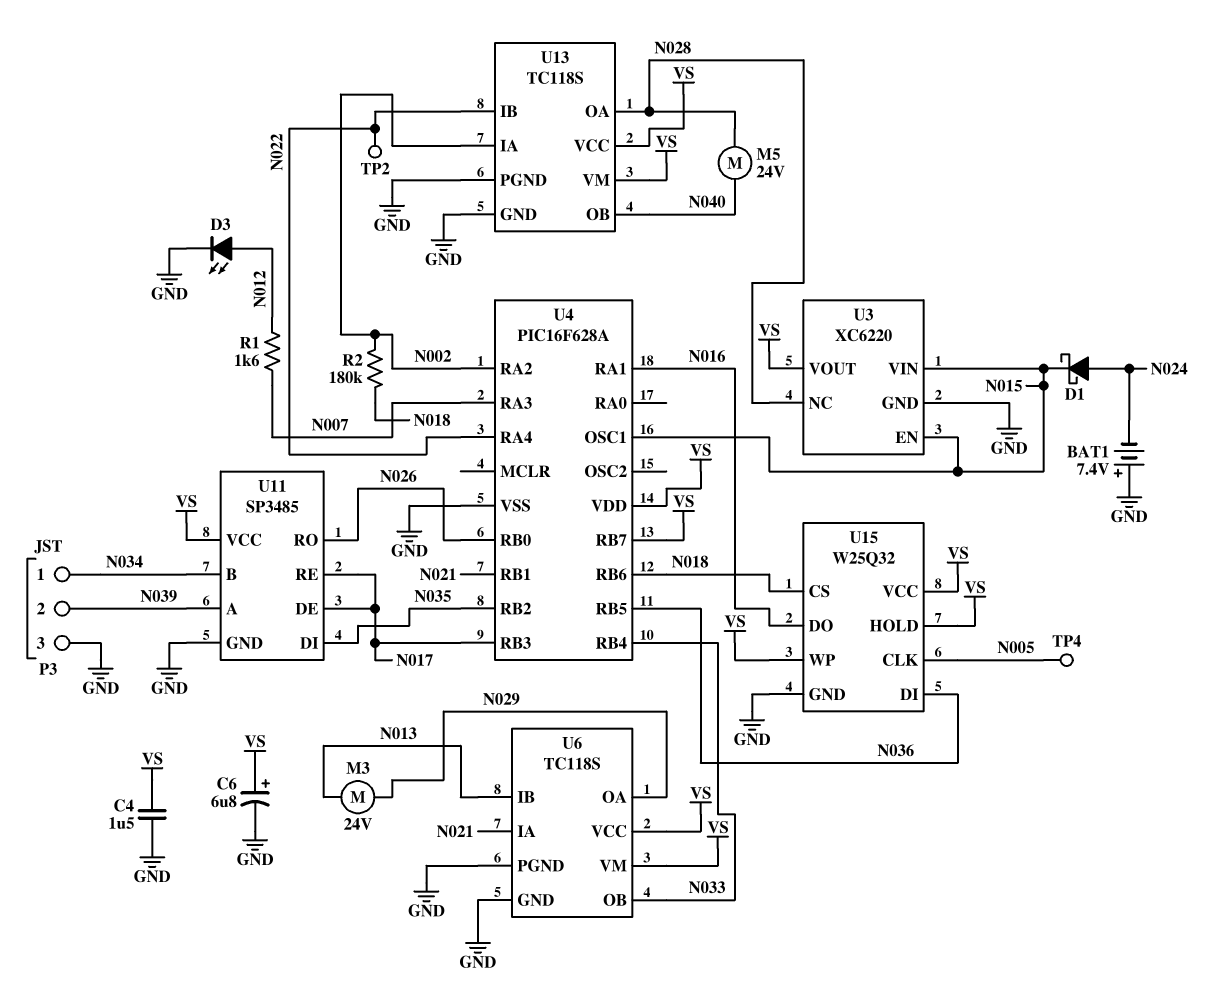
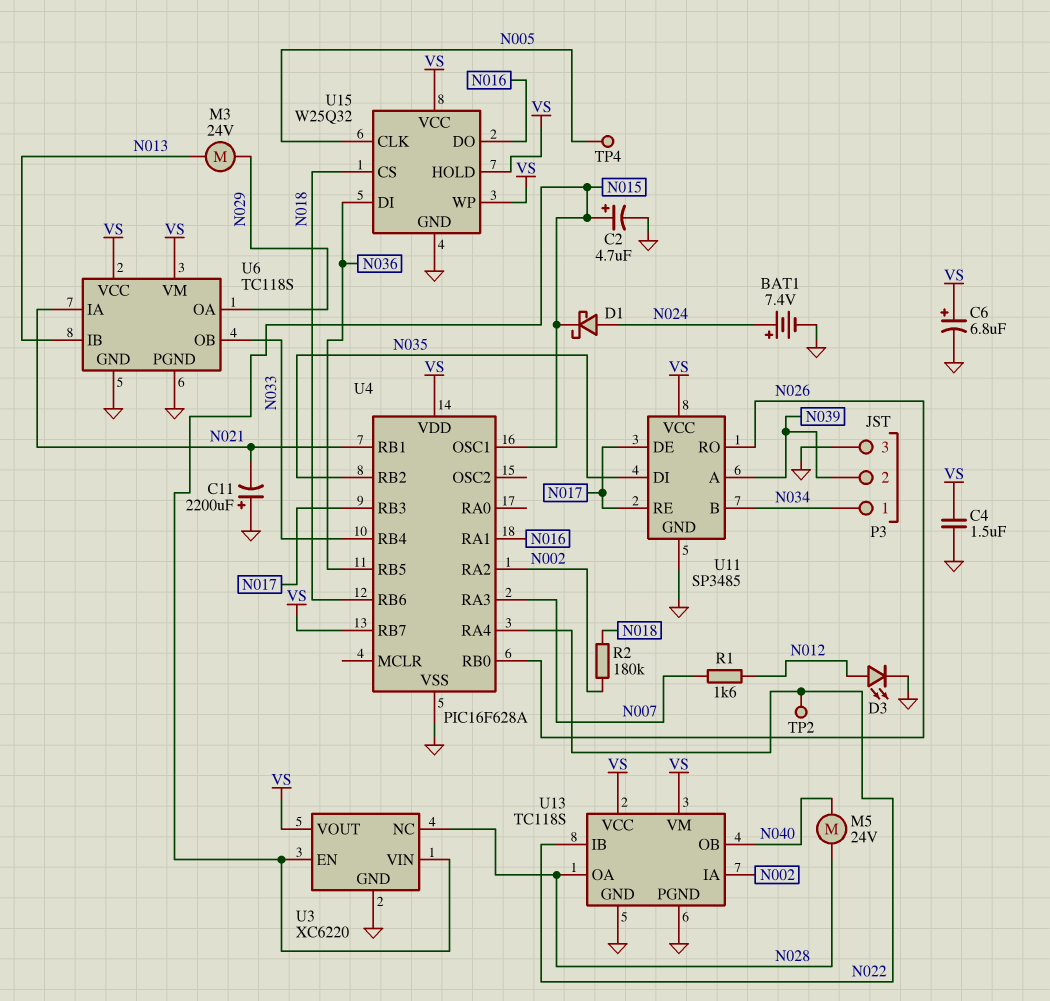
BAT1: 7.4V (plus GND, minus N024) -> 7.4V (plus N024, minus GND)
C2: none -> 4.7uF (plus N015, minus GND)
C11: none -> 2200uF (plus GND, minus N021)

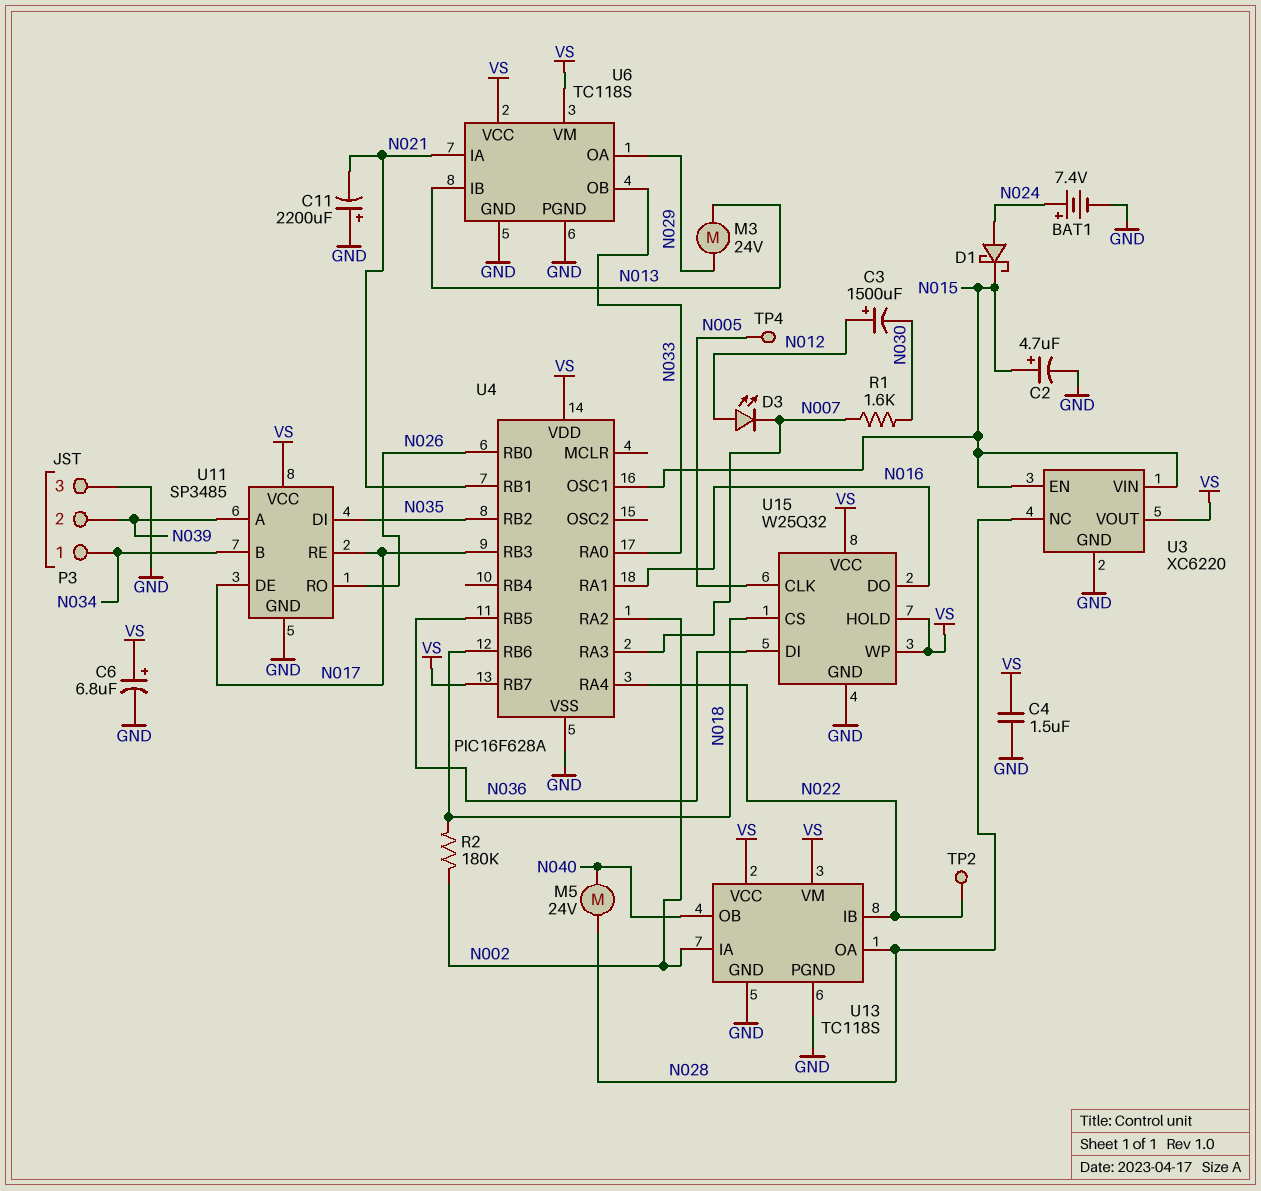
C3: none -> 1500uF (plus N012, minus N030)
D3: LED (A N012, K GND) -> LED (A N012, K N007)
R1: 1.6k (N007, N012) -> 1.6k (N007, N030)
U4 pin RA0: none -> N033
U4 pin RB4: N033 -> none

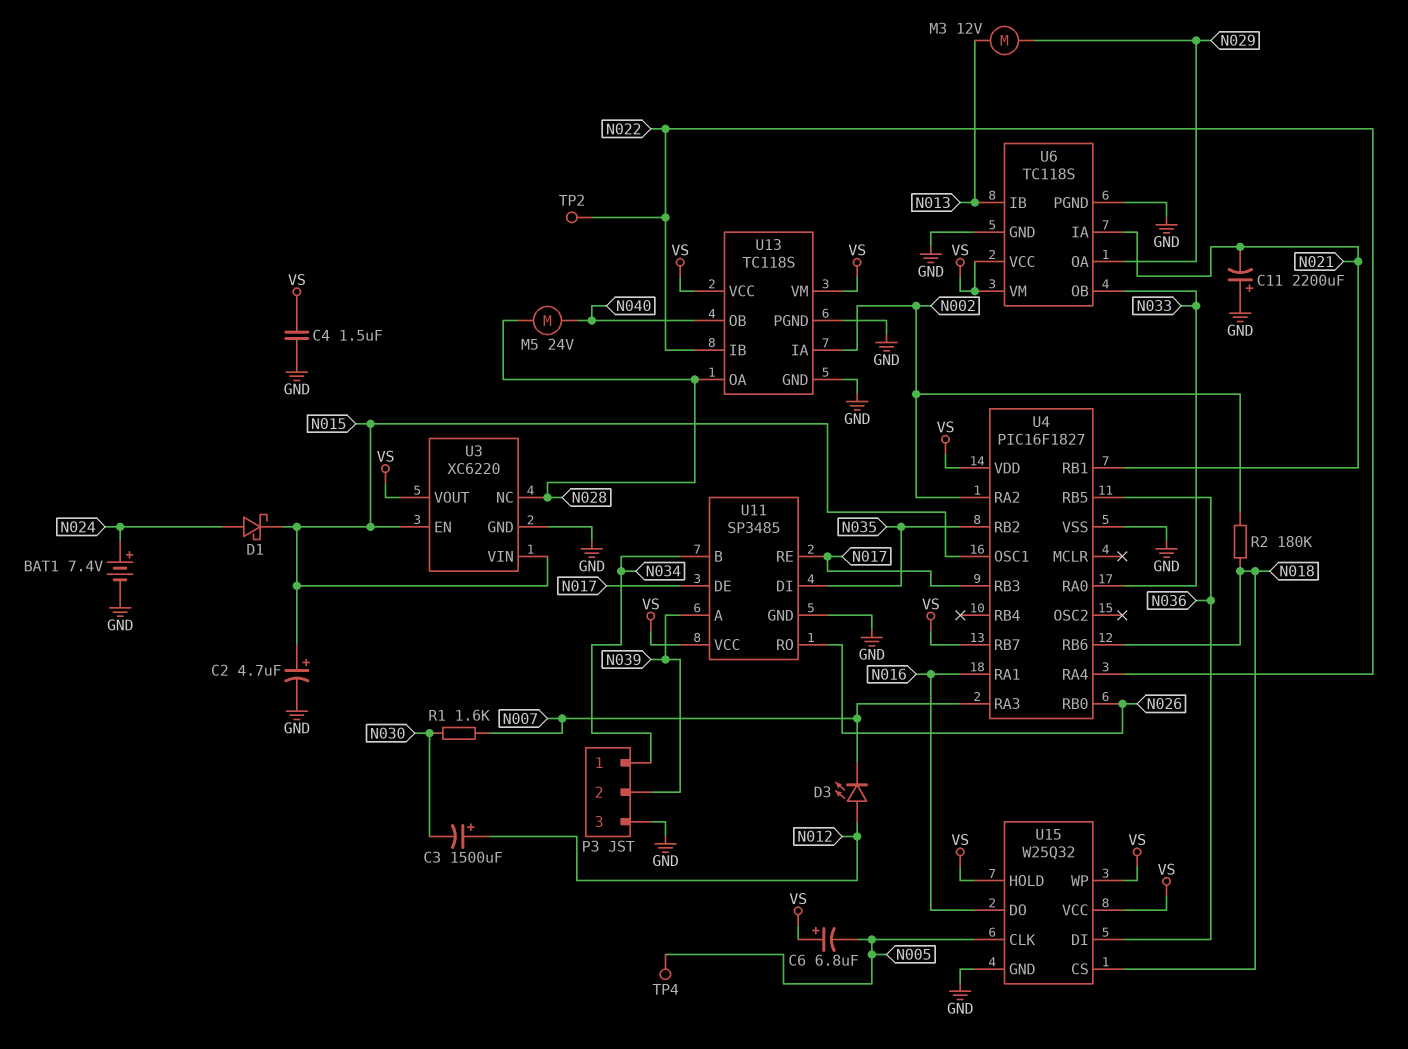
C6: 6.8uF (plus VS, minus GND) -> 6.8uF (plus VS, minus N005)
M3: motor 24V (N013, N029) -> motor 12V (N013, N029)
U4: PIC16F628A -> PIC16F1827

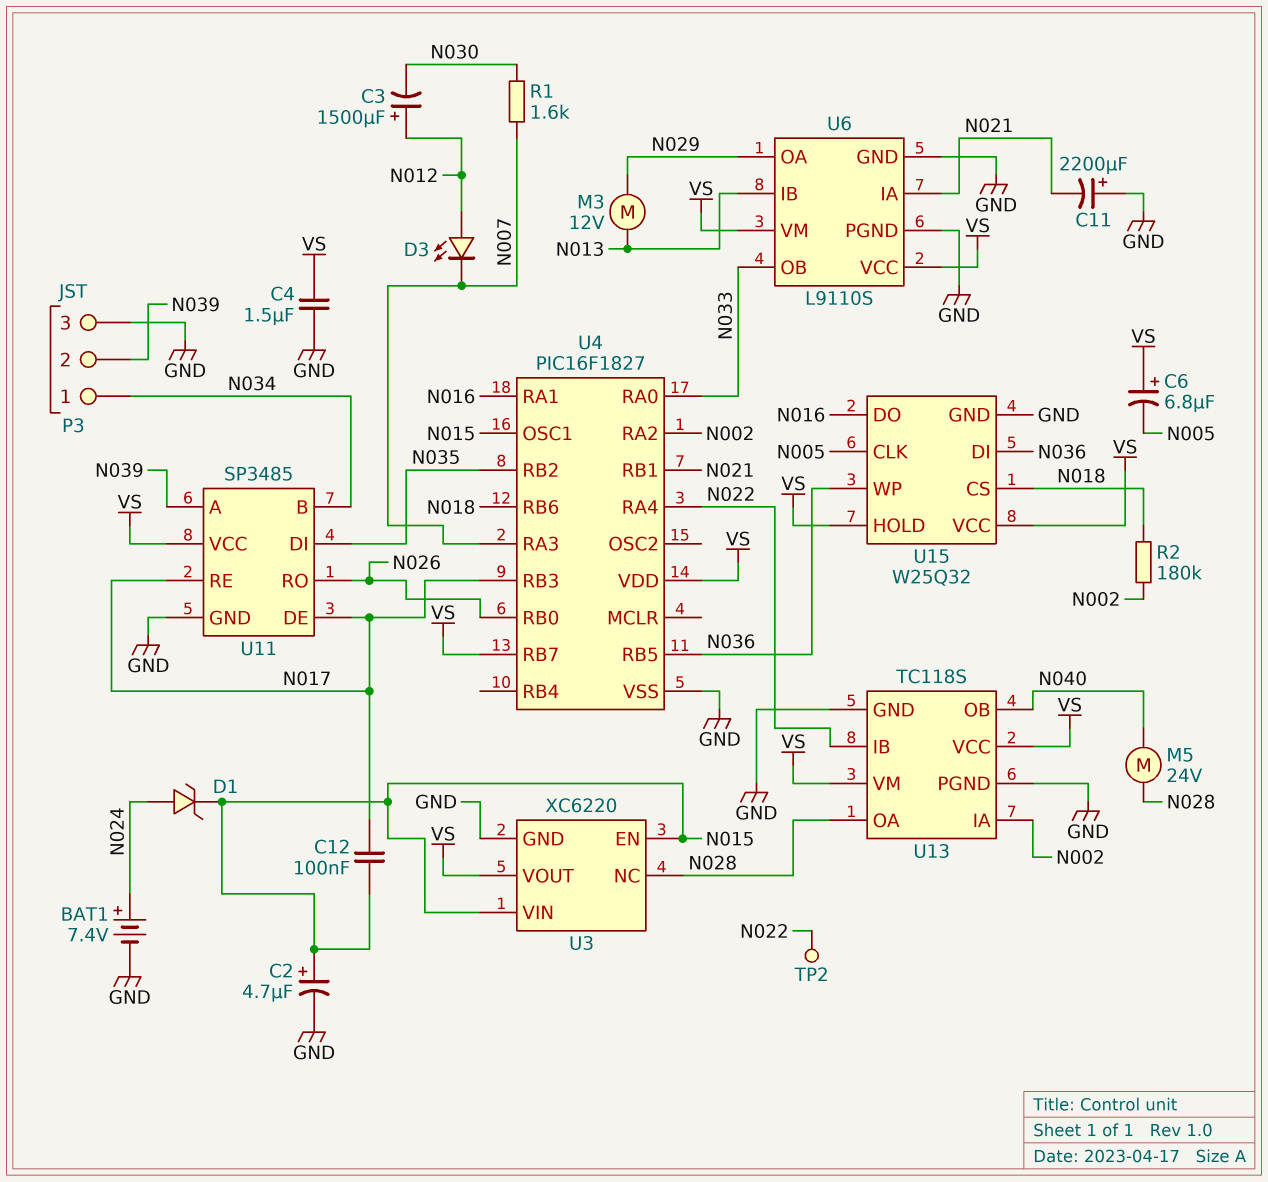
C12: none -> 100nF (N015, N017)
D1: schottky (A N024, K N015) -> zener (A N024, K N015)
TP4: test point (N005) -> none
U6: TC118S -> L9110S
U15 pin WP: VS -> N036

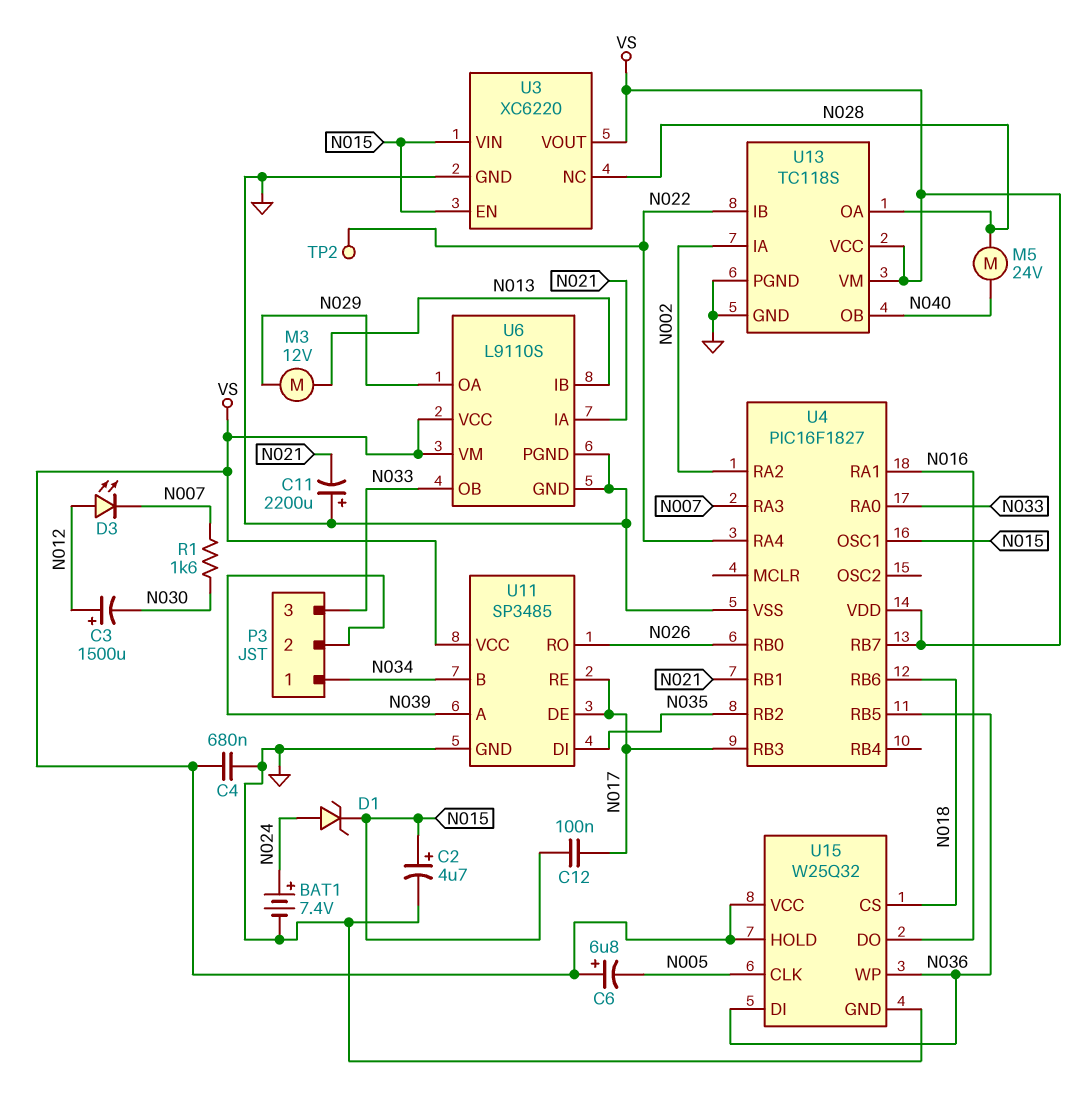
C4: 1.5uF (GND, VS) -> 680nF (GND, VS)
P3 pin 3: GND -> N033
R2: 180k (N002, N018) -> none

